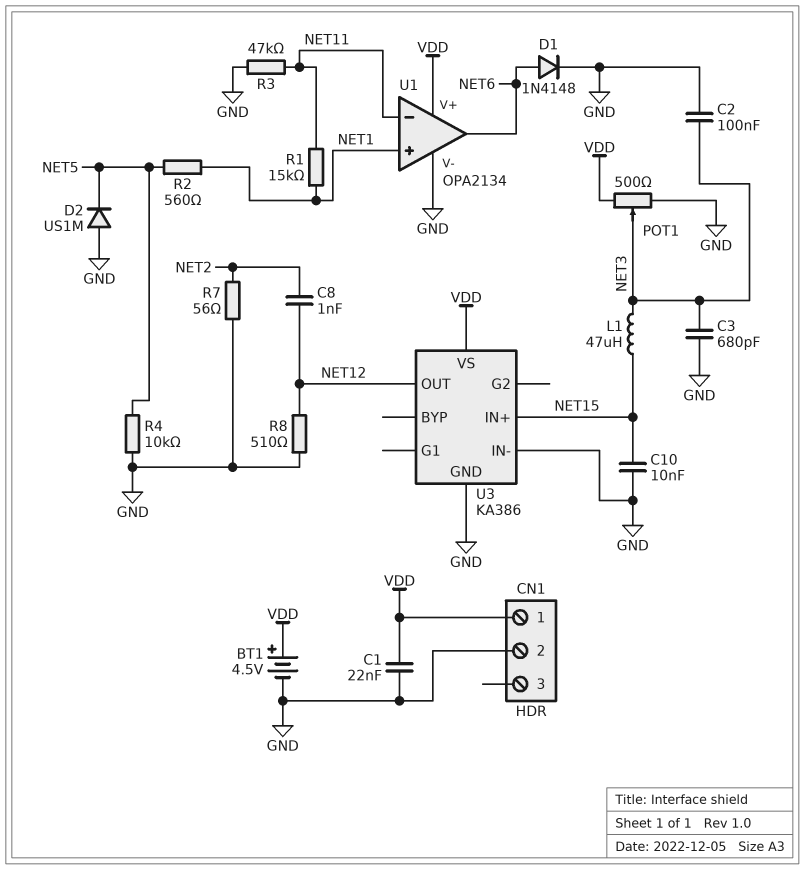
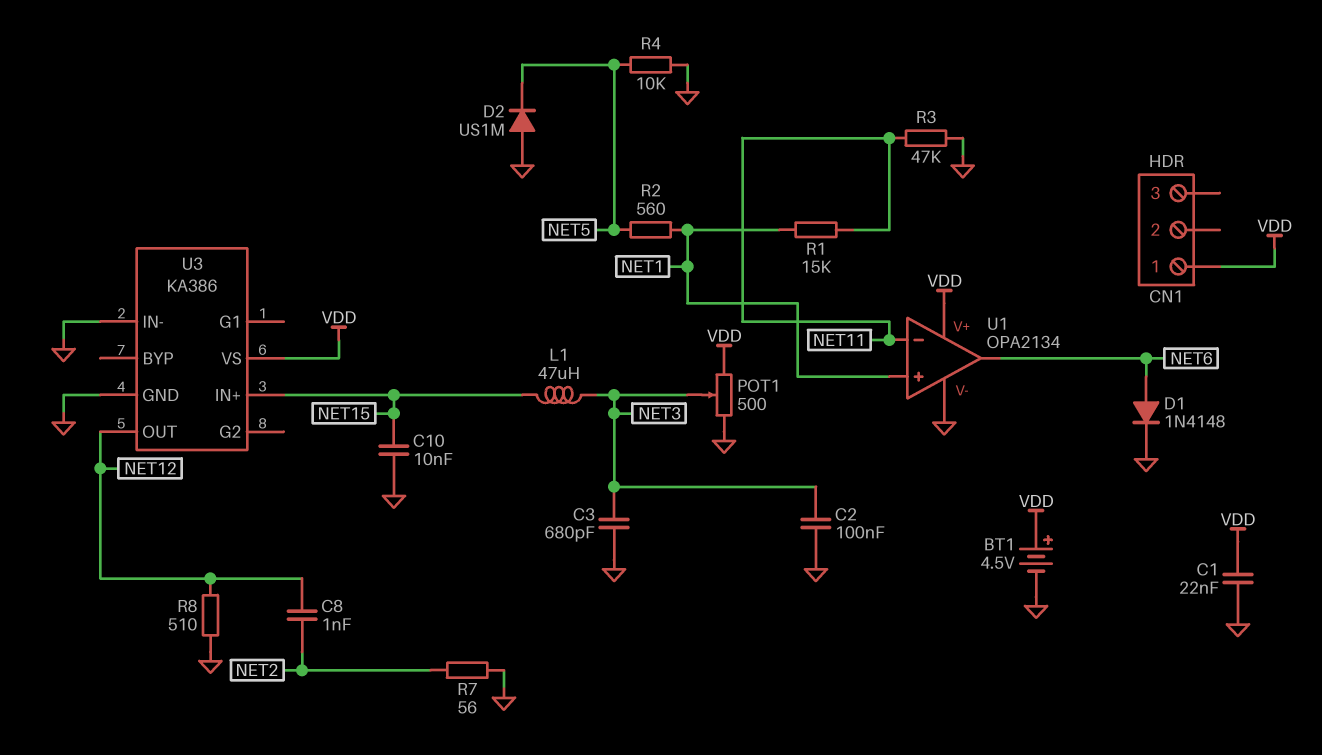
CN1 pin 2: GND -> none

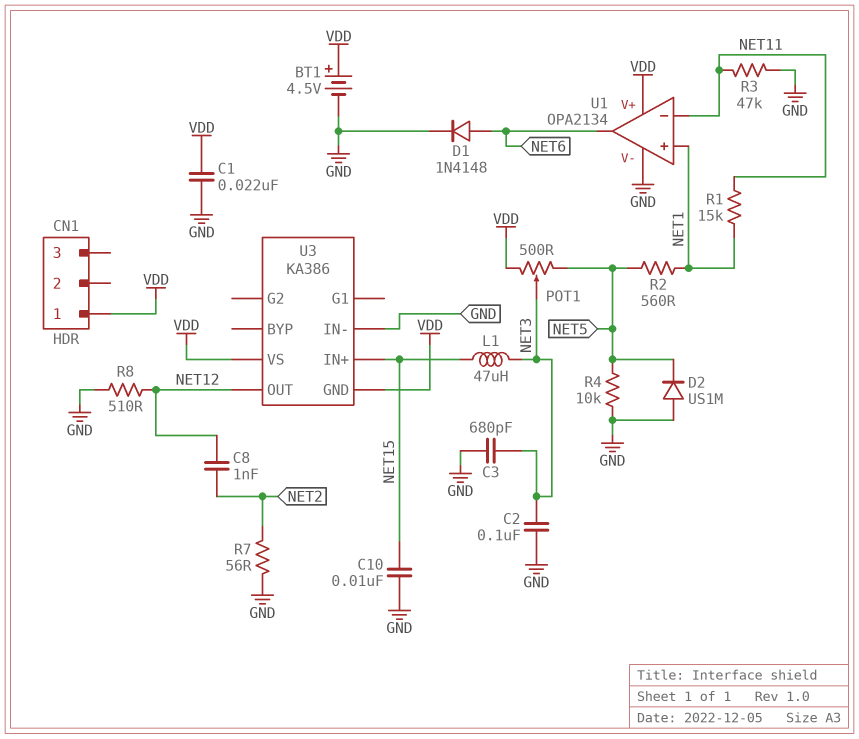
POT1: 500 (GND, VDD, wiper NET3) -> 500 (NET5, VDD, wiper NET3)
U3 pin GND: GND -> VDD

